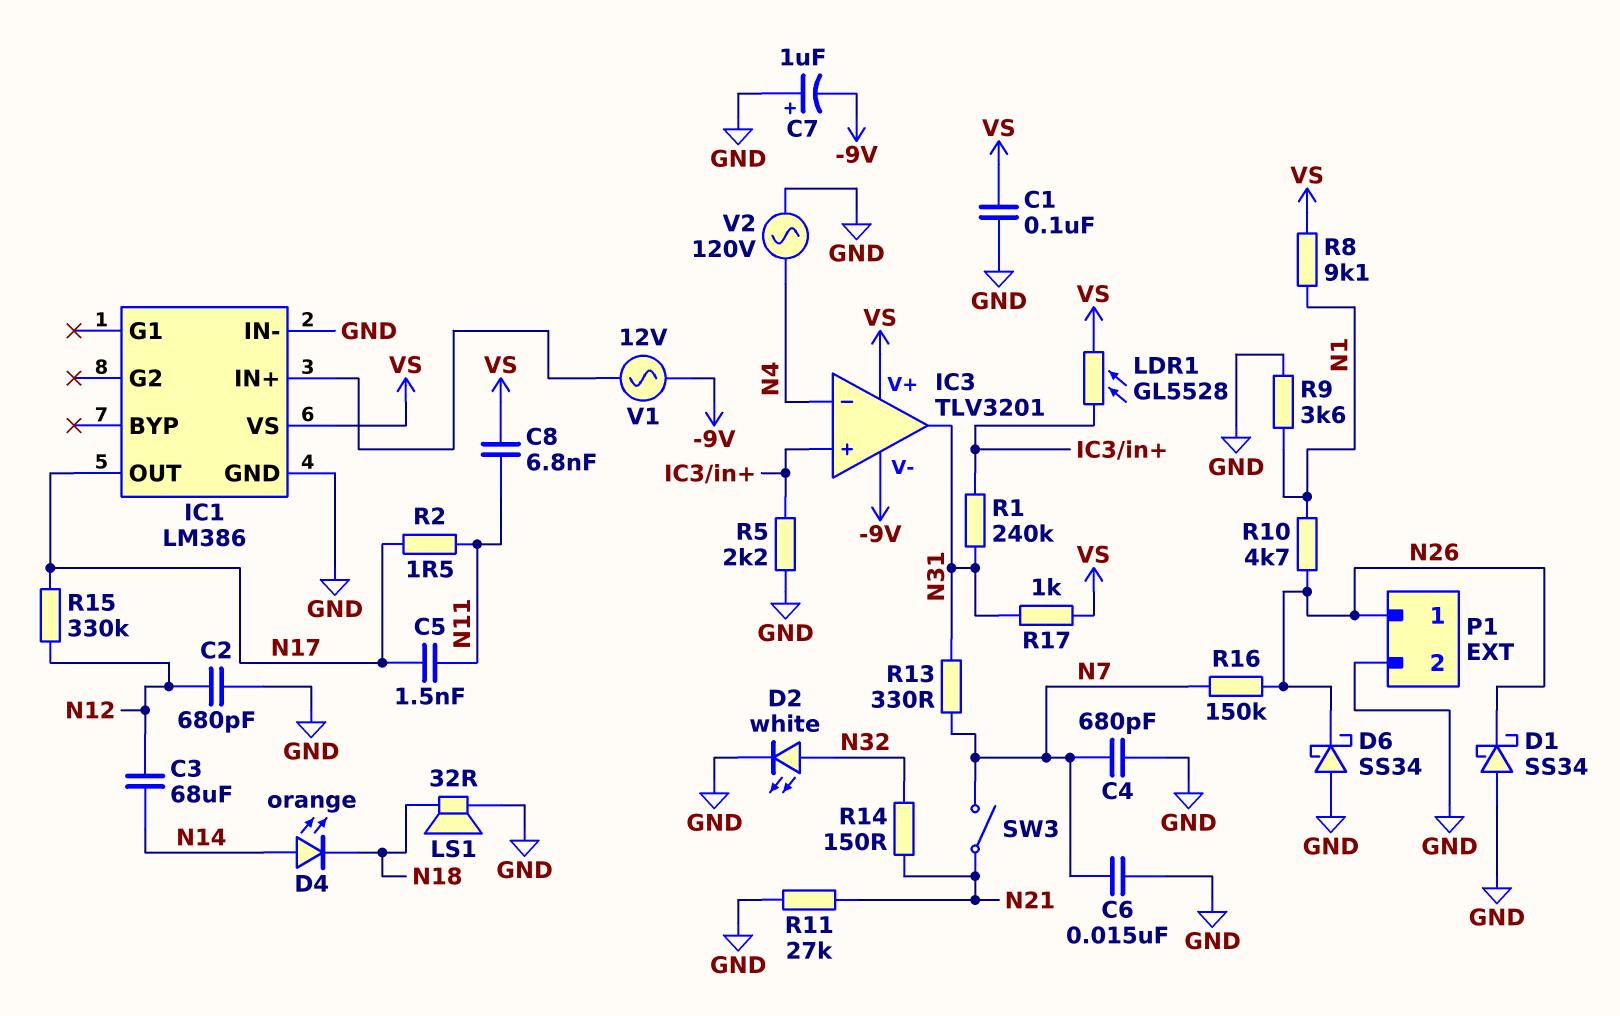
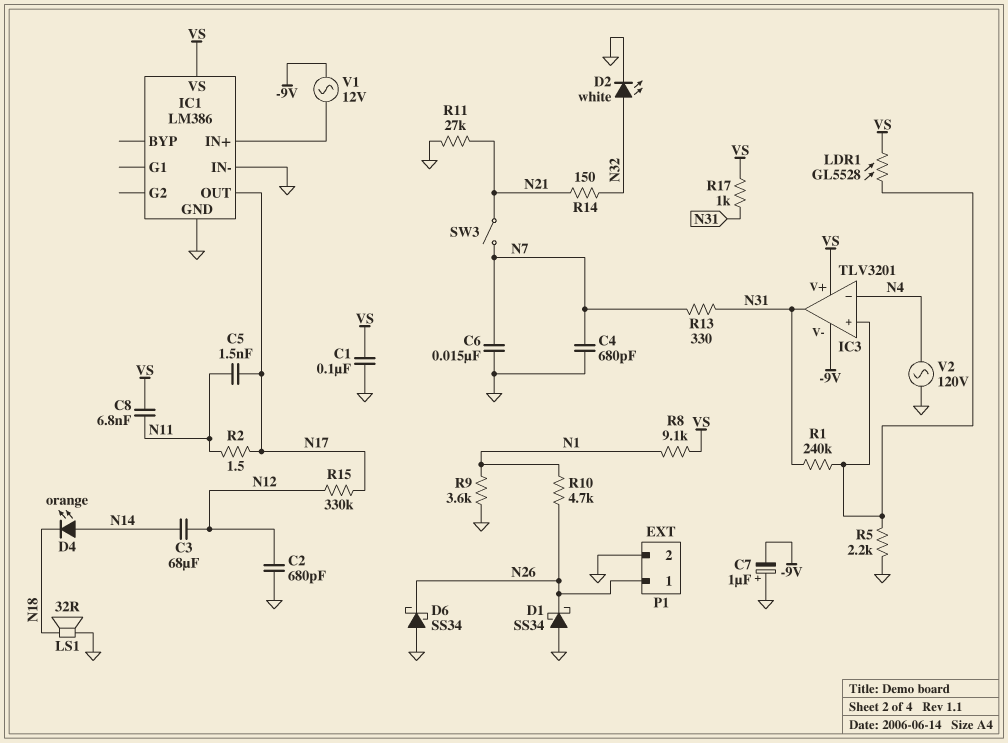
R16: 150k (N7, N26) -> none

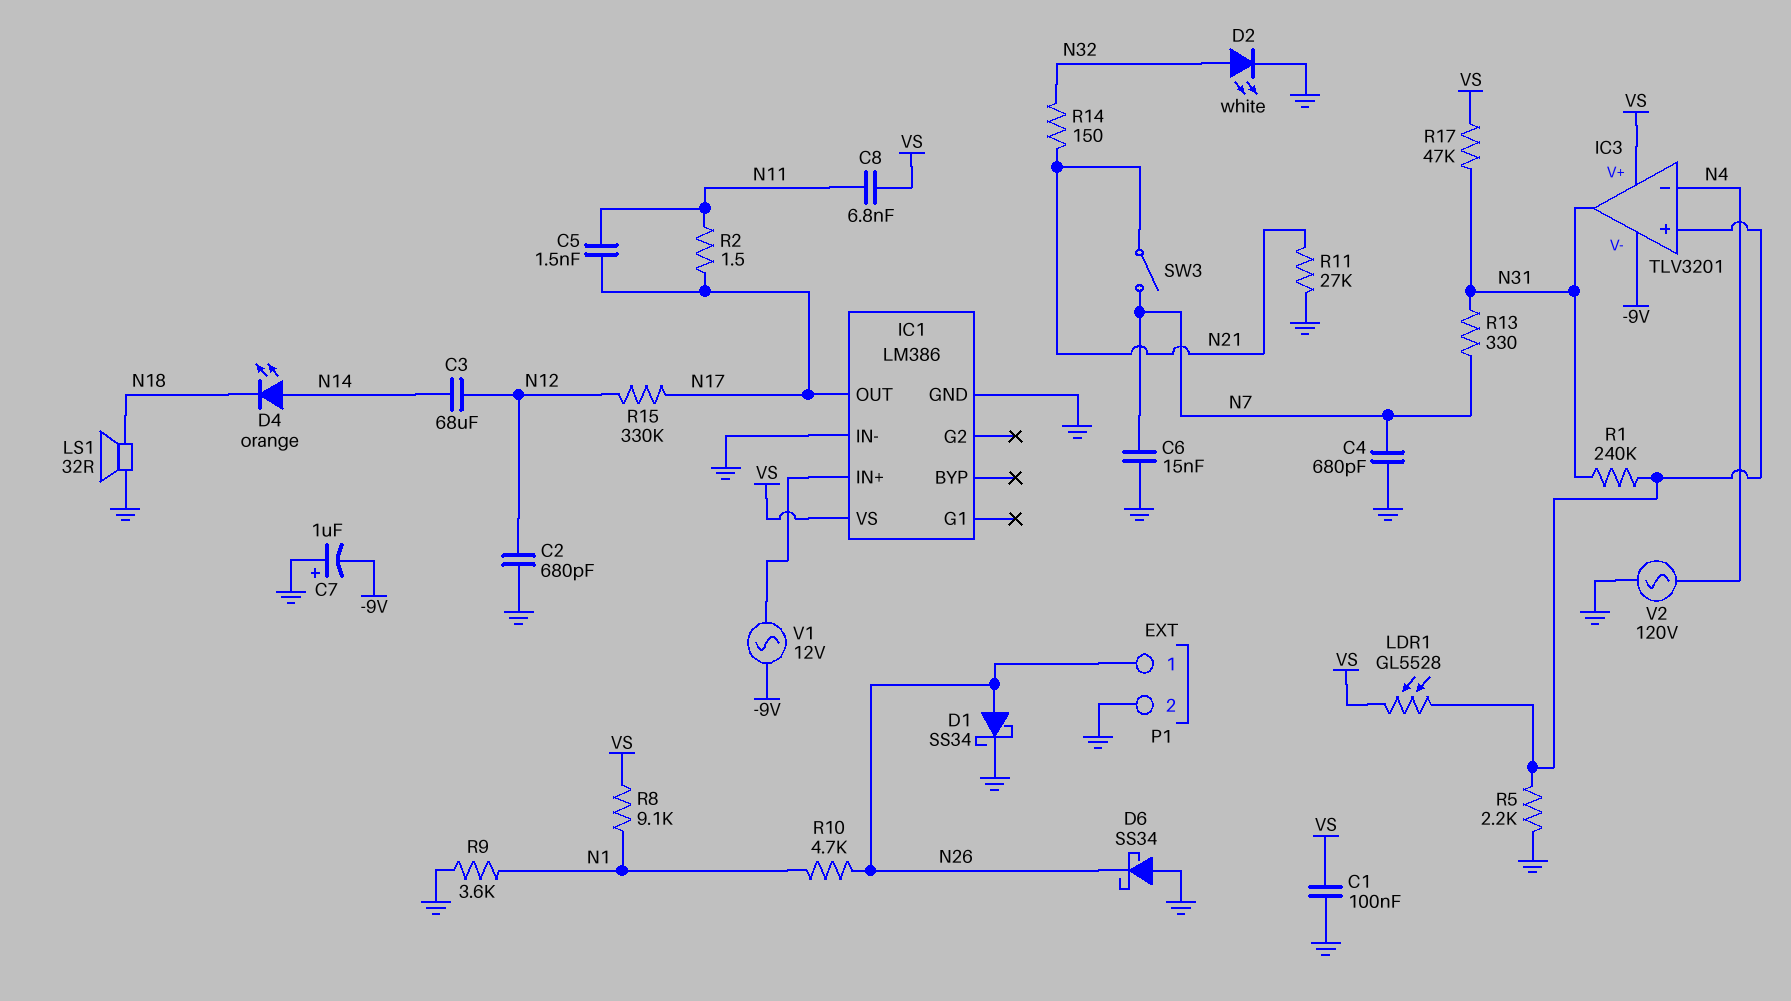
D1: schottky SS34 (A GND, K N26) -> schottky SS34 (A N26, K GND)
R17: 1k (N31, VS) -> 47k (N31, VS)

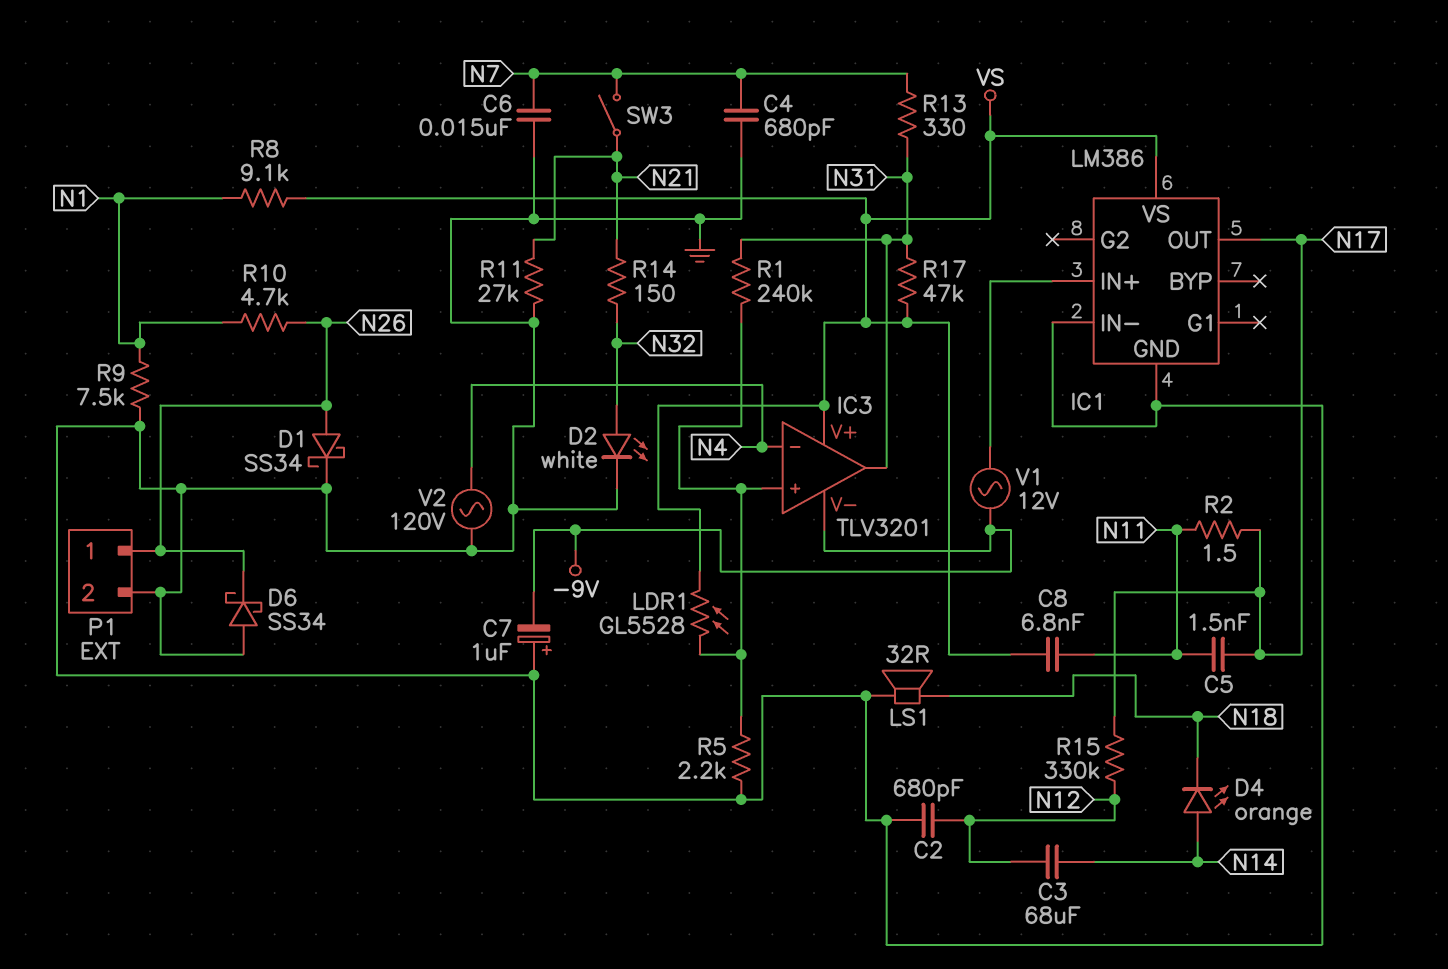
C1: 100nF (GND, VS) -> none
R9: 3.6k (GND, N1) -> 7.5k (GND, N1)

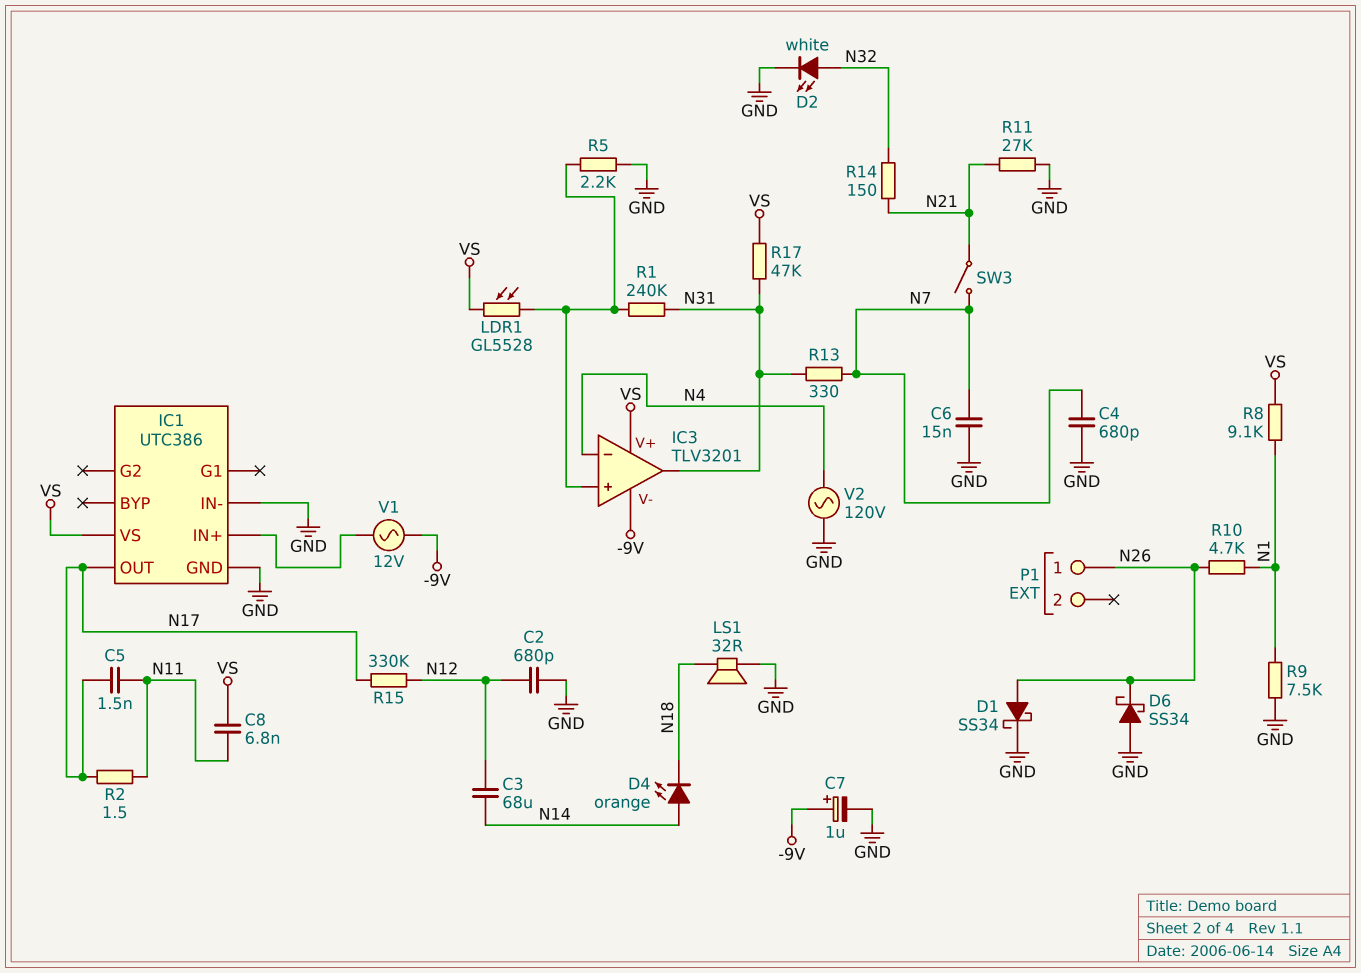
C7: 1uF (plus GND, minus -9V) -> 1uF (plus -9V, minus GND)
IC1: LM386 -> UTC386
P1 pin 2: GND -> none

